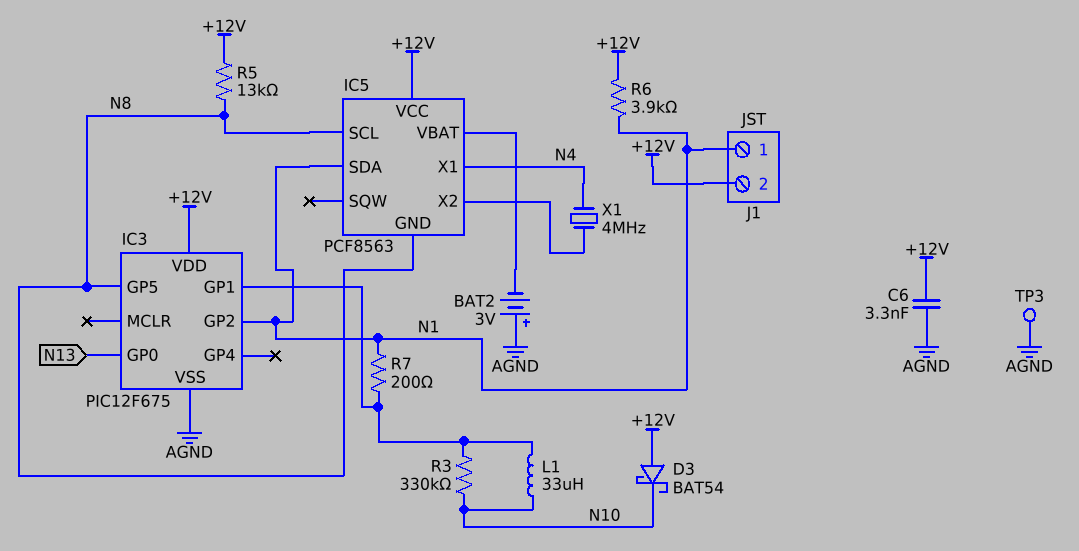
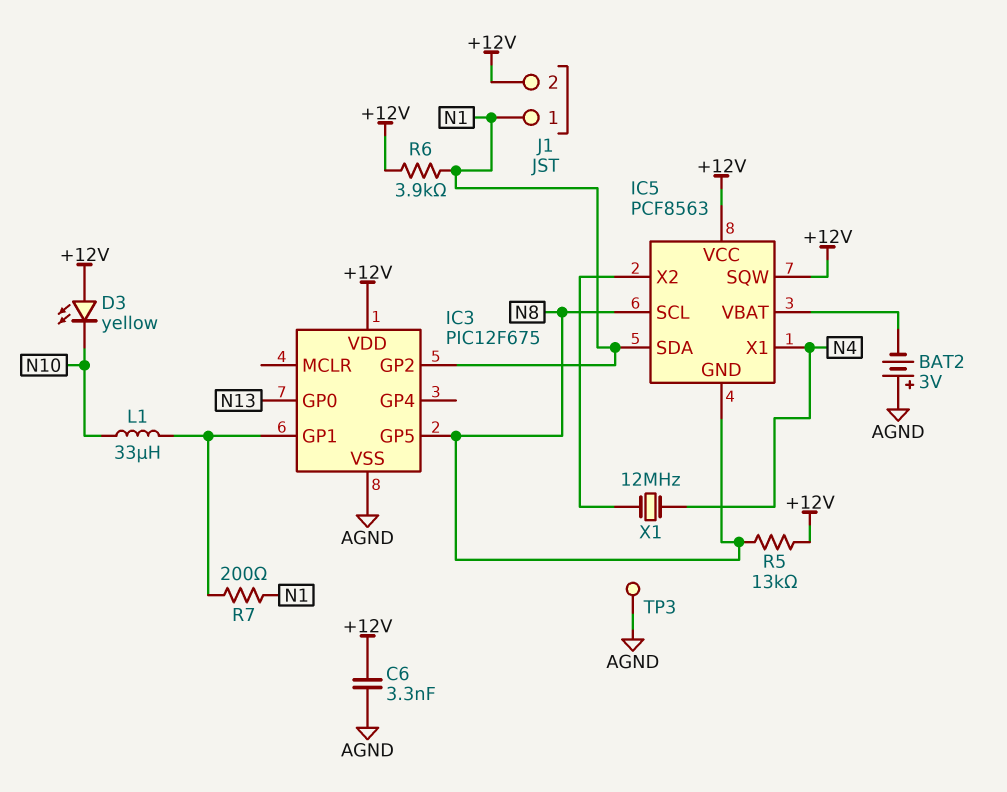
D3: schottky BAT54 (A +12V, K N10) -> LED yellow (A +12V, K N10)
IC5 pin SQW: none -> +12V
R3: 330k (IC3/GP1, N10) -> none
X1: 4MHz (IC5/X2, N4) -> 12MHz (IC5/X2, N4)

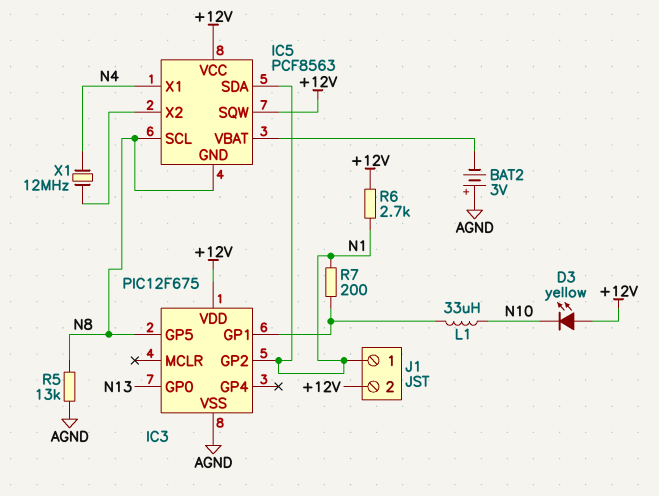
C6: 3.3nF (+12V, AGND) -> none
R5: 13k (+12V, N8) -> 13k (AGND, N8)
R6: 3.9k (+12V, N1) -> 2.7k (+12V, N1)
TP3: test point (AGND) -> none

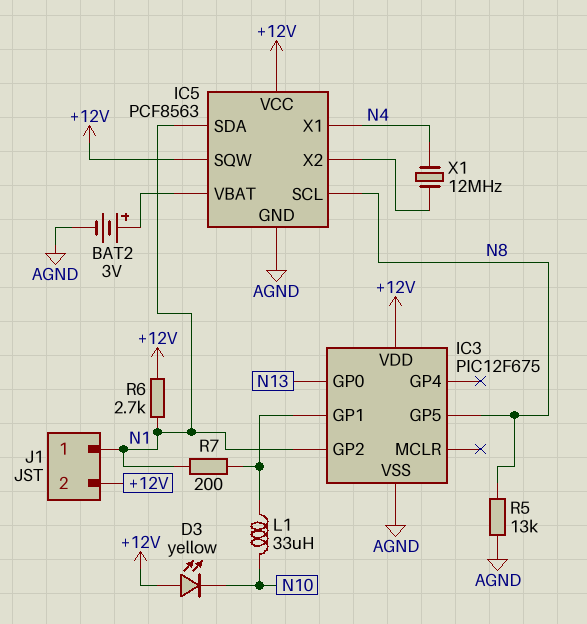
BAT2: 3V (plus AGND, minus IC5/VBAT) -> 3V (plus IC5/VBAT, minus AGND)
IC5 pin GND: N8 -> AGND

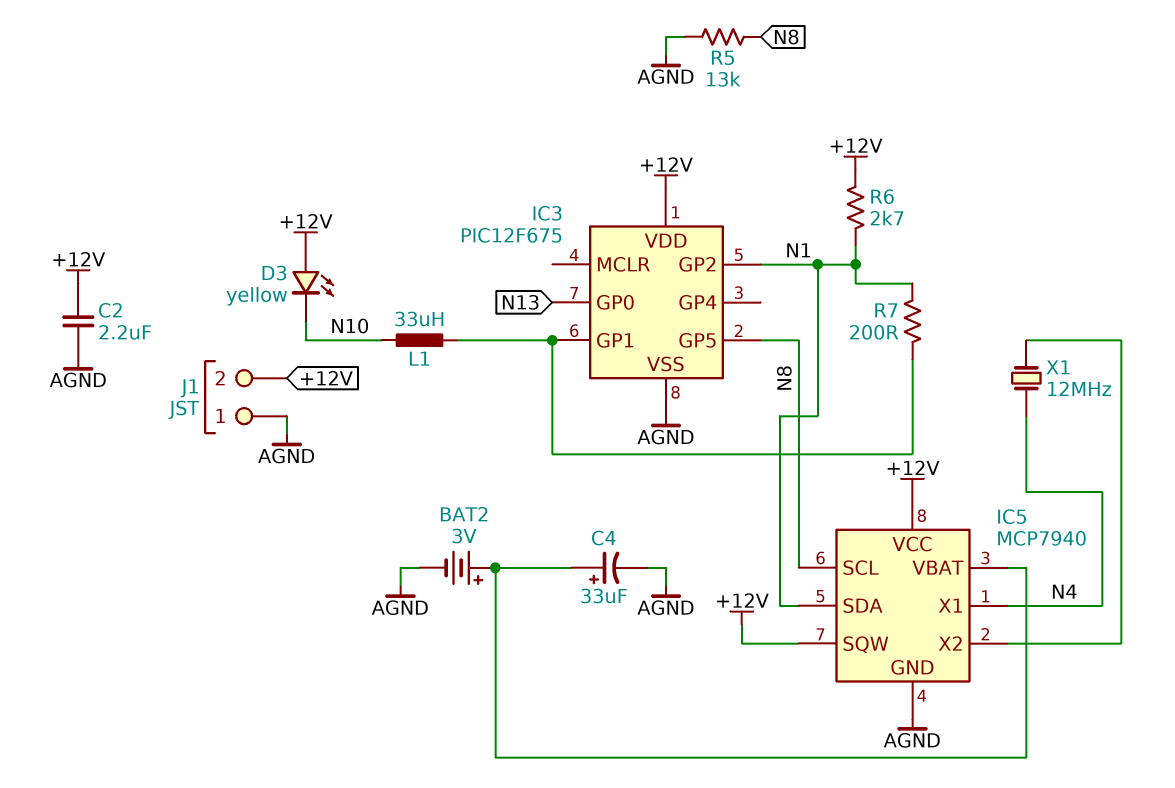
C2: none -> 2.2uF (+12V, AGND)
C4: none -> 33uF (plus IC5/VBAT, minus AGND)
IC5: PCF8563 -> MCP7940
J1 pin 1: N1 -> AGND

